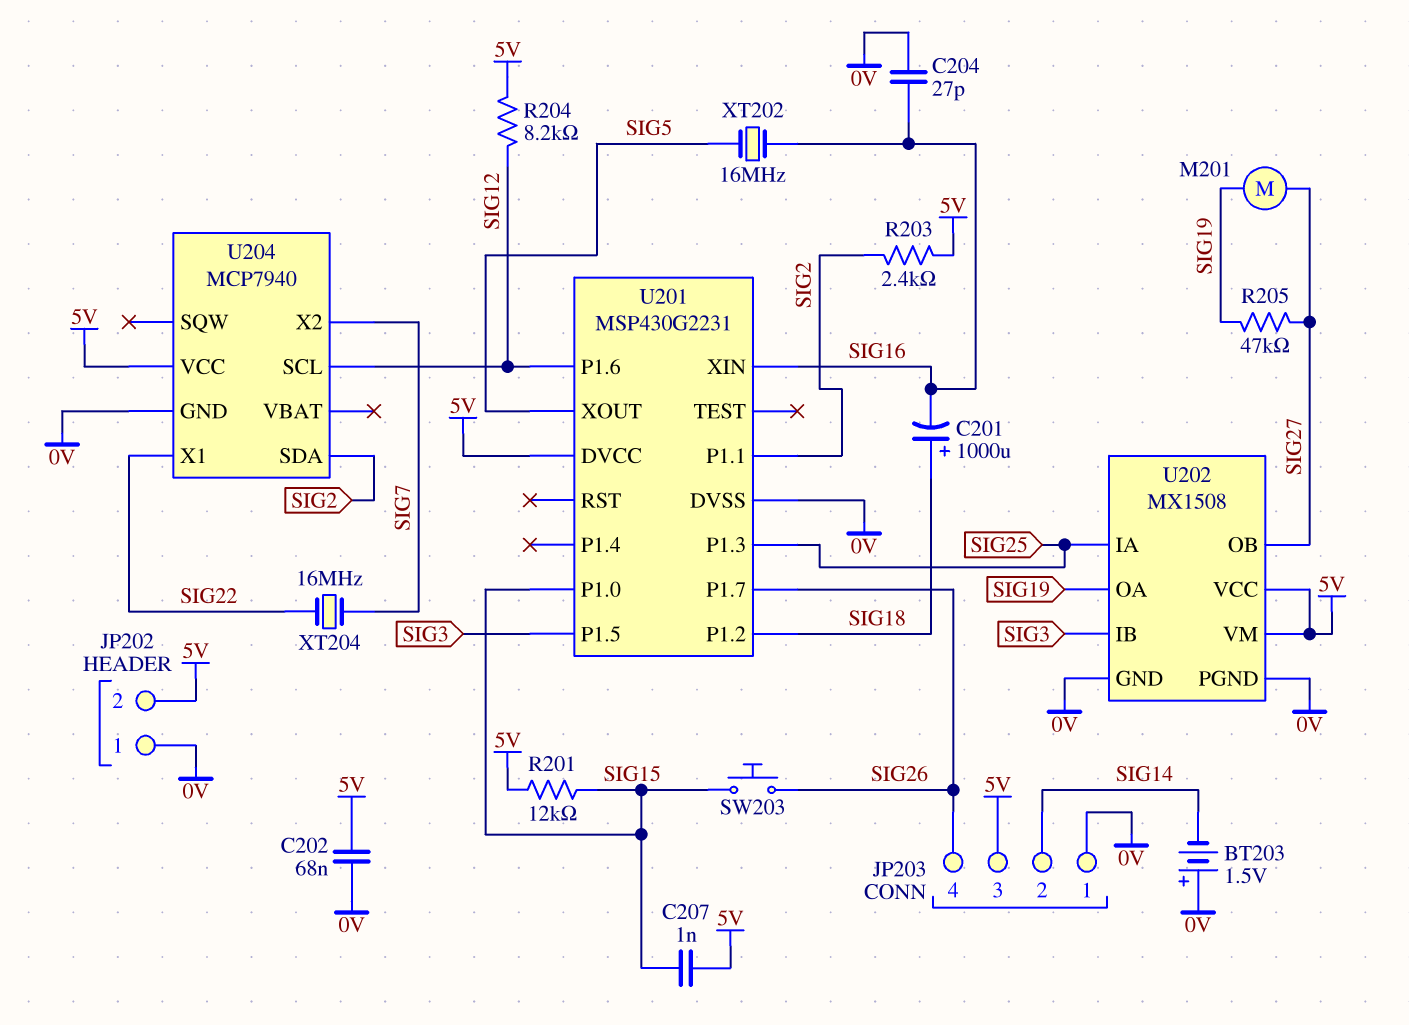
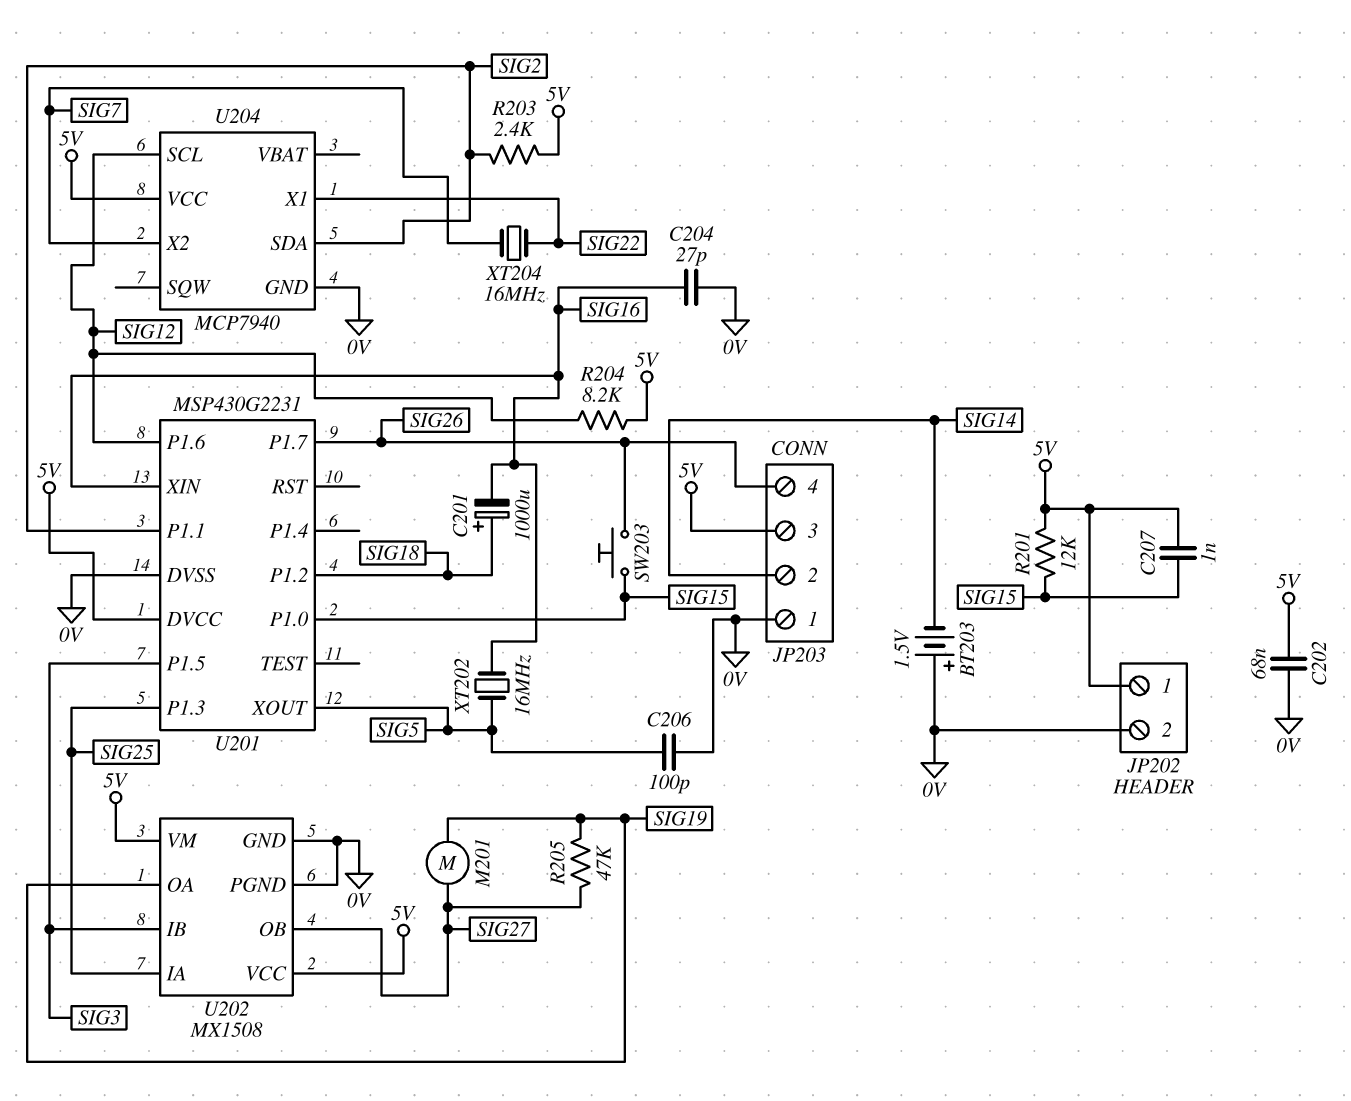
C206: none -> 100pF (0V, SIG5)
JP202 pin 1: 0V -> 5V
JP202 pin 2: 5V -> 0V

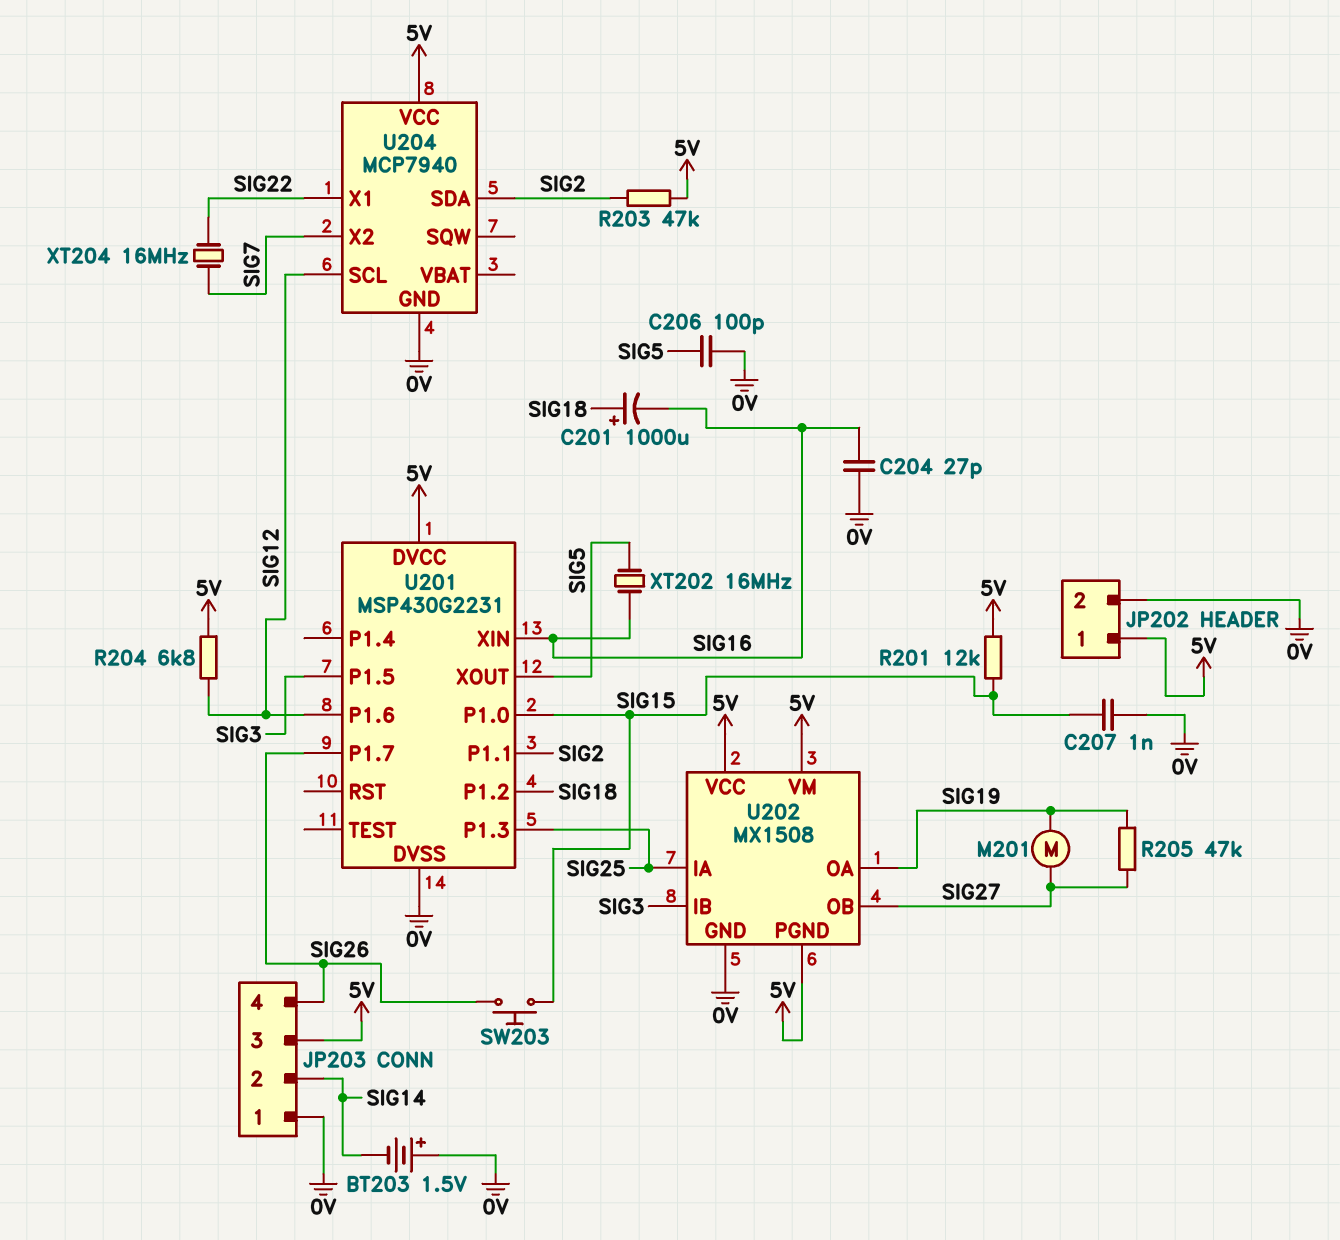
C202: 68nF (0V, 5V) -> none
C207: 1nF (5V, SIG15) -> 1nF (0V, SIG15)
R203: 2.4k (5V, SIG2) -> 47k (5V, SIG2)
R204: 8.2k (5V, SIG12) -> 6.8k (5V, SIG12)
U202 pin PGND: 0V -> 5V

